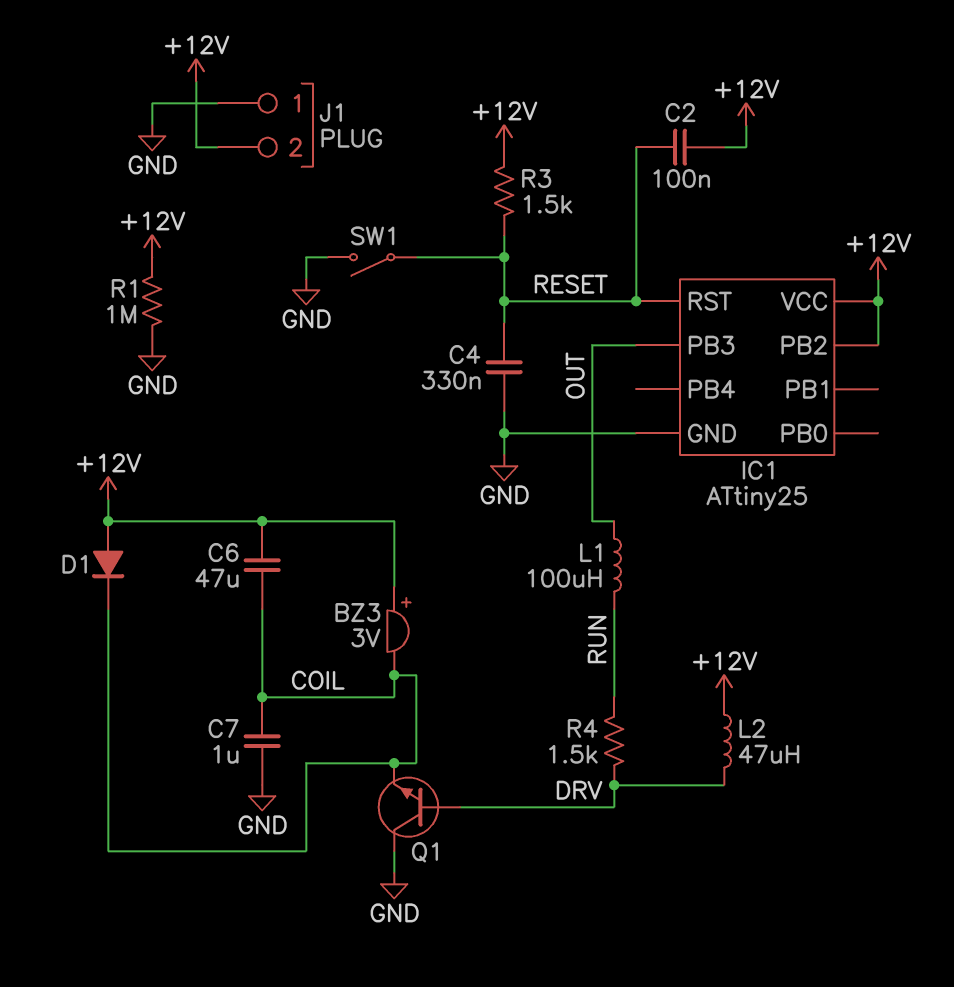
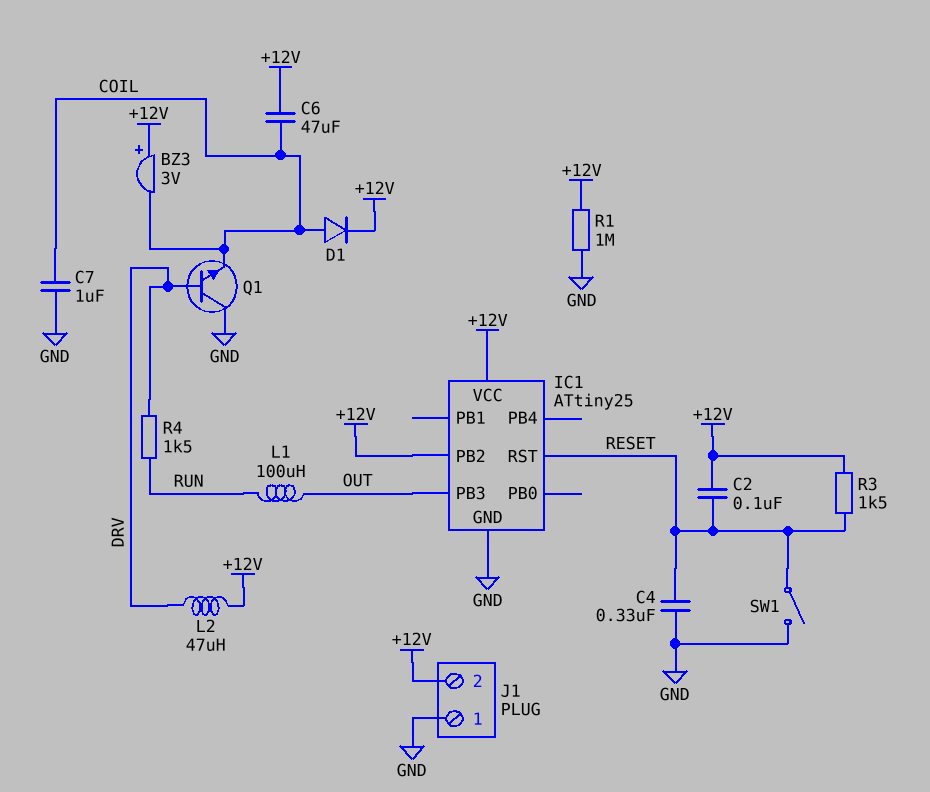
D1: diode (A +12V, K COIL) -> diode (A COIL, K +12V)

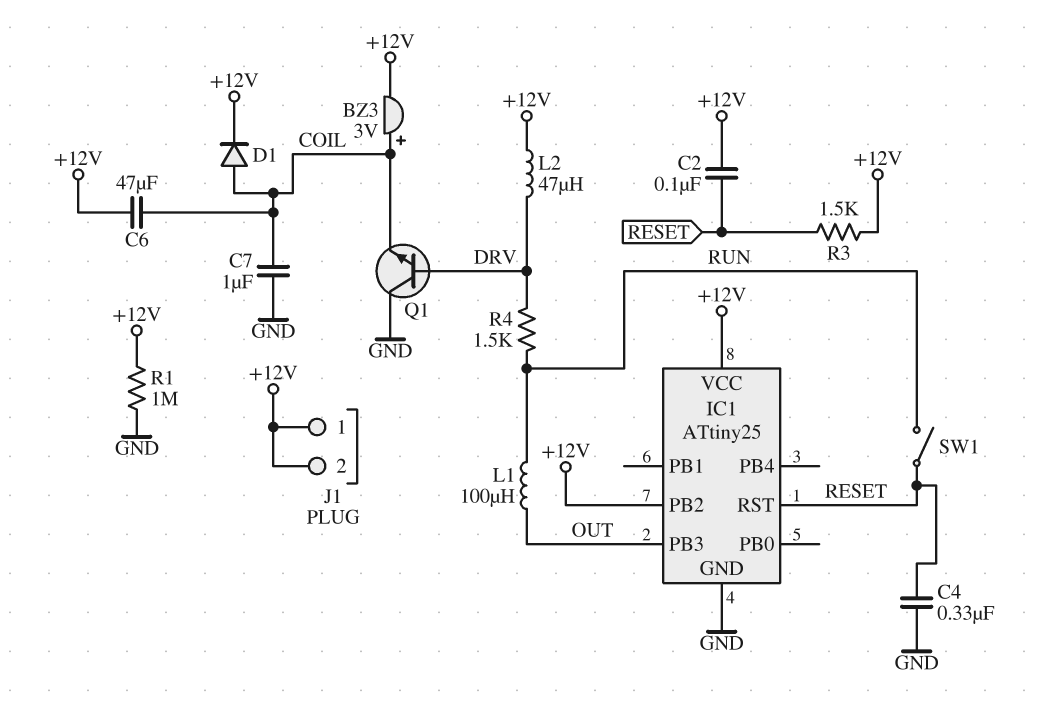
BZ3: buzzer 3V (plus +12V, minus COIL) -> buzzer 3V (plus COIL, minus +12V)
J1 pin 1: GND -> +12V
SW1: switch (GND, RESET) -> switch (RESET, RUN)

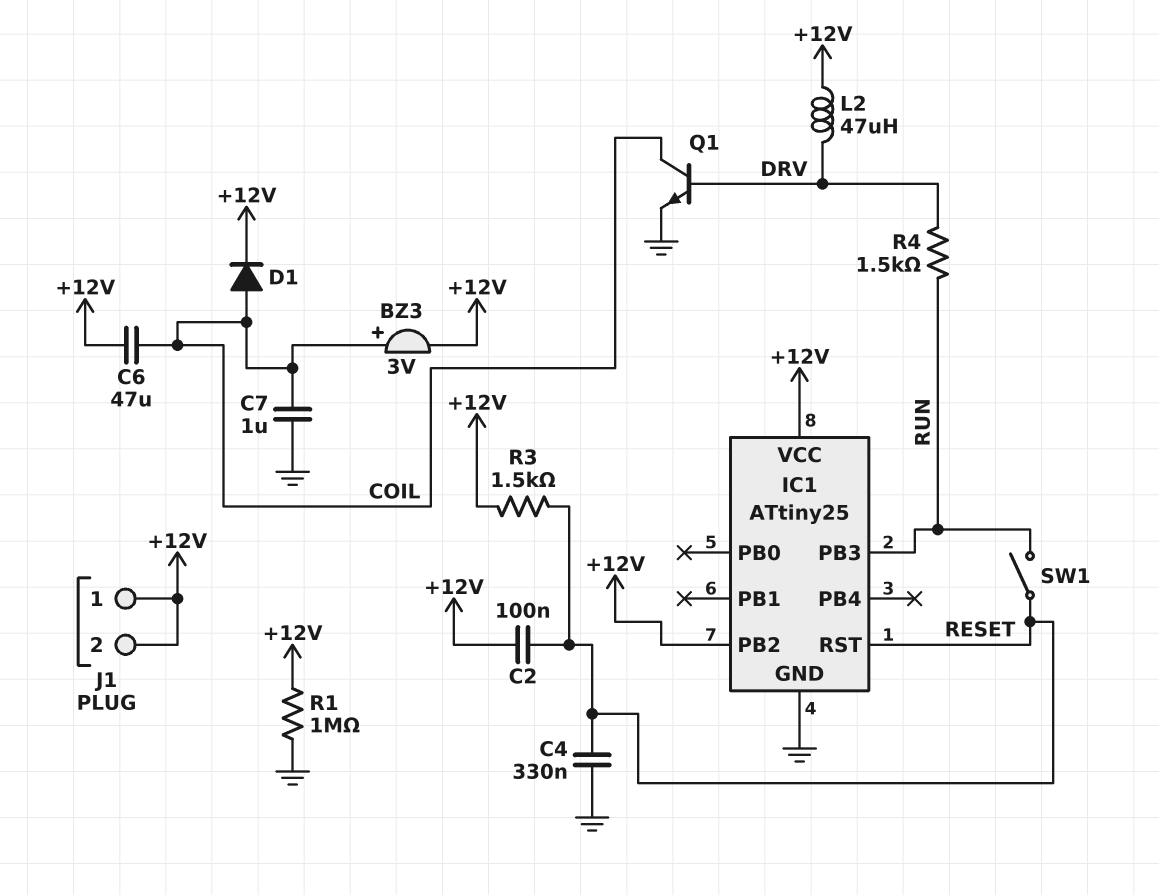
IC1 pin PB3: OUT -> RUN
L1: 100uH (OUT, RUN) -> none
Q1: NPN (B DRV, C GND, E COIL) -> NPN (B DRV, C COIL, E GND)

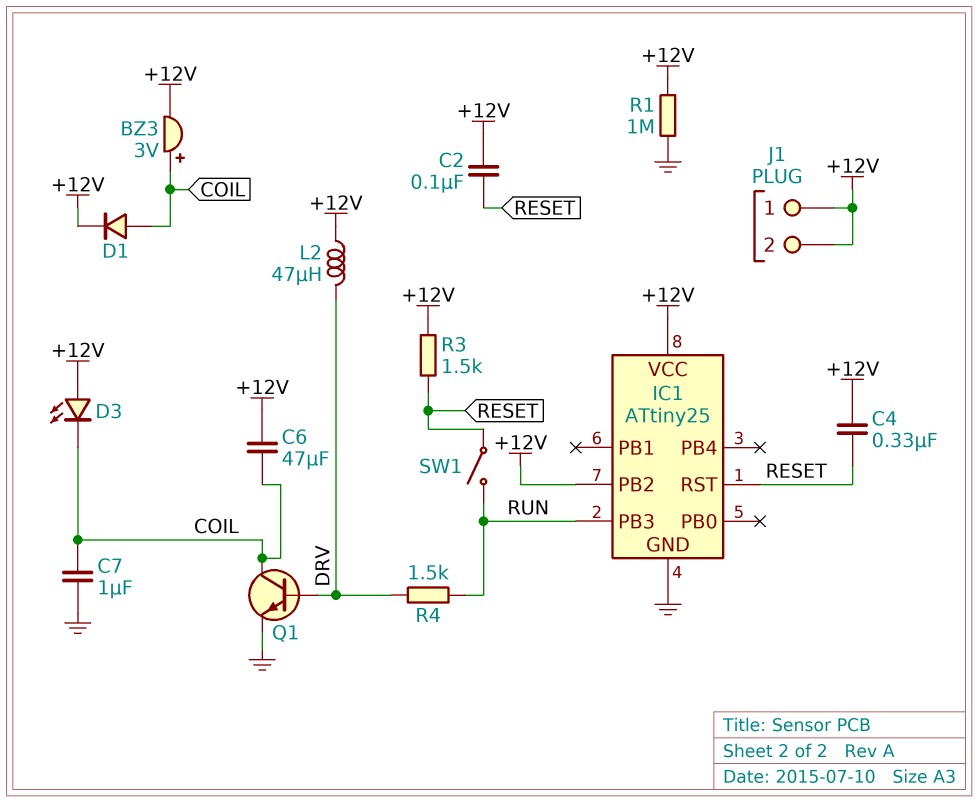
C4: 330nF (GND, RESET) -> 330nF (+12V, RESET)
D3: none -> LED (A +12V, K COIL)

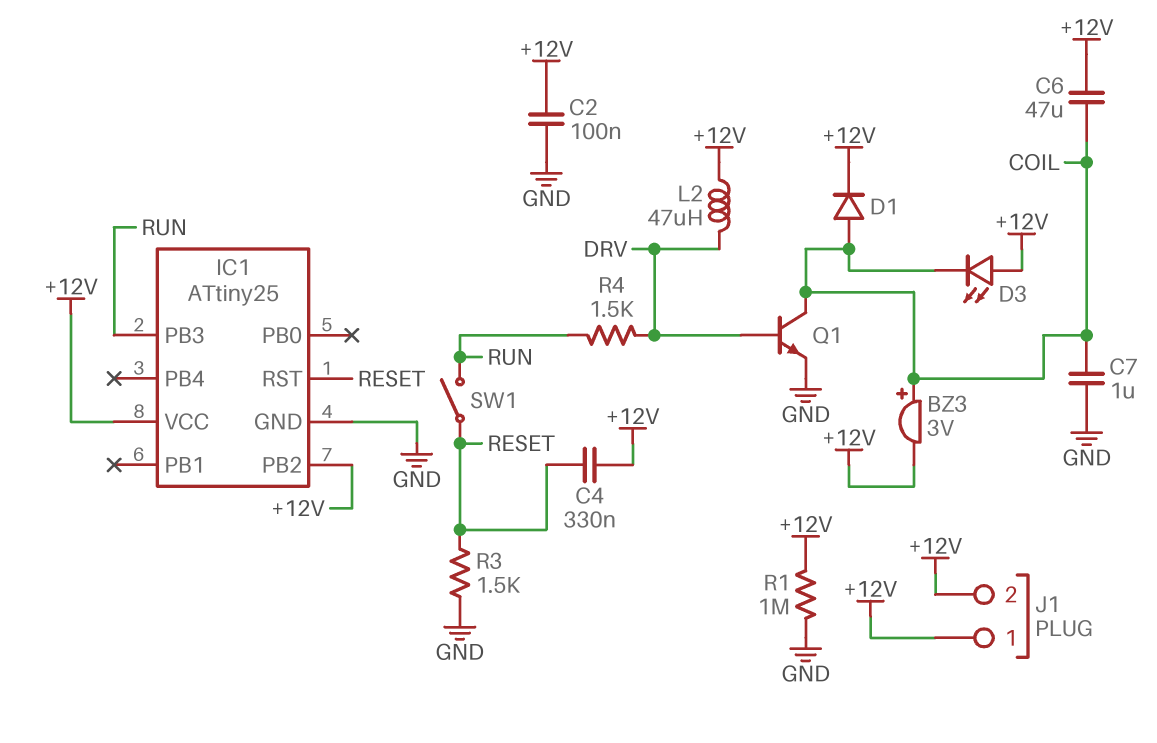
C2: 100nF (+12V, RESET) -> 100nF (+12V, GND)
R3: 1.5k (+12V, RESET) -> 1.5k (GND, RESET)

